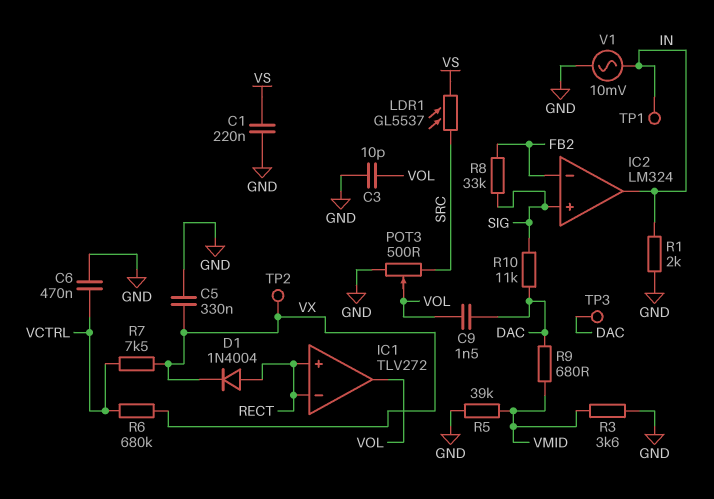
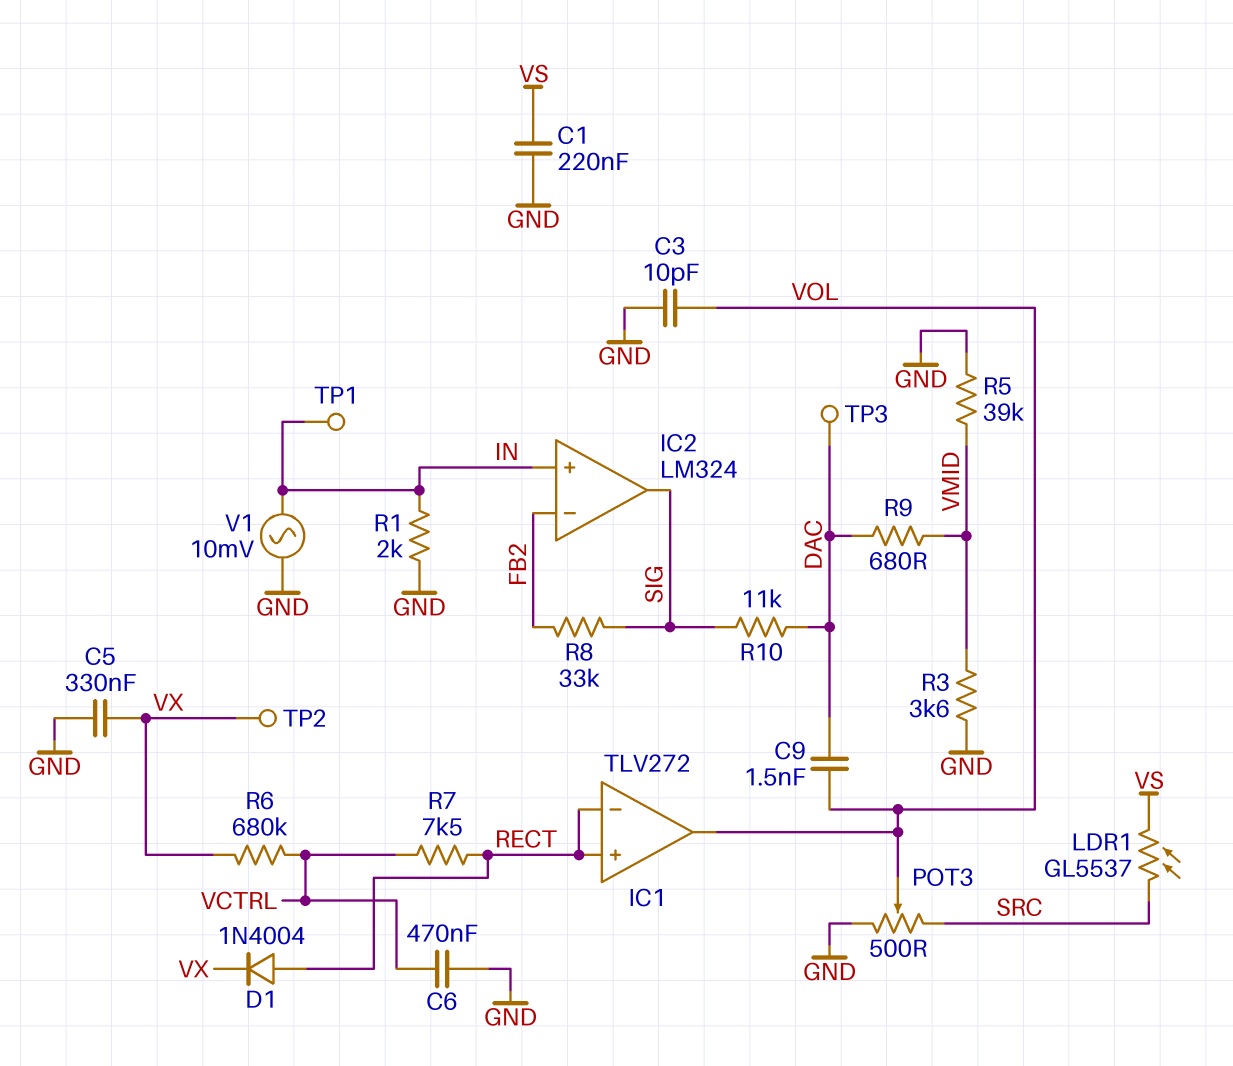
IC2 pin in+: SIG -> IN
IC2 pin out: IN -> SIG
R7: 7.5k (VCTRL, VX) -> 7.5k (RECT, VCTRL)

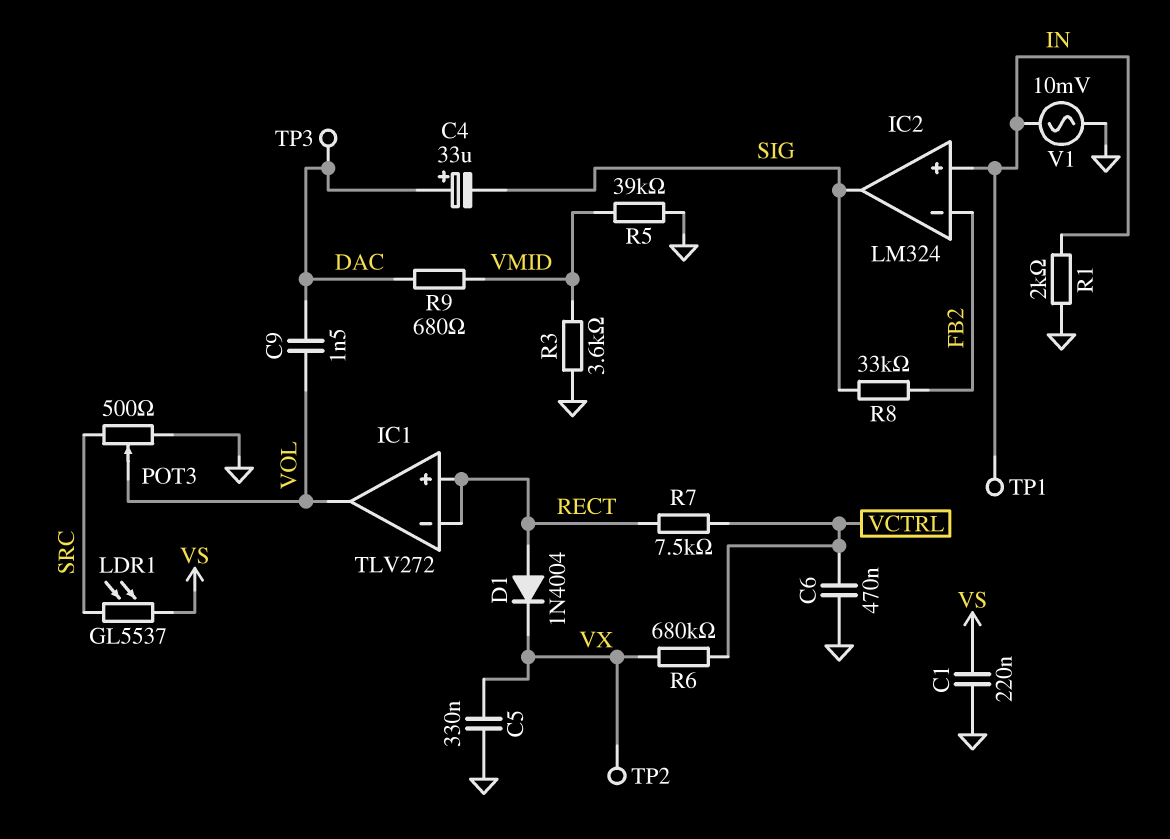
C3: 10pF (GND, VOL) -> none
C4: none -> 33uF (plus DAC, minus SIG)
R10: 11k (DAC, SIG) -> none

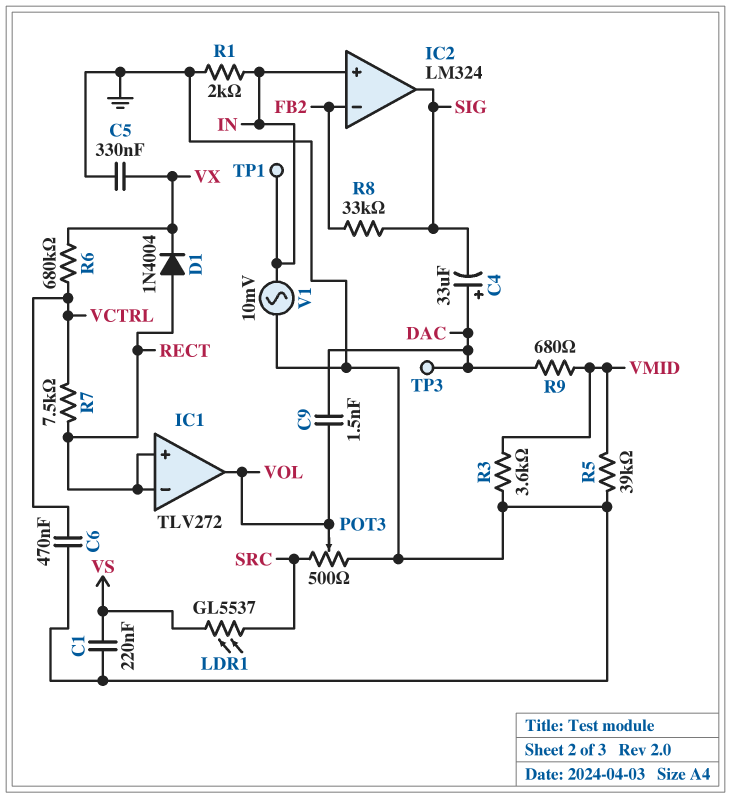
TP2: test point (VX) -> none

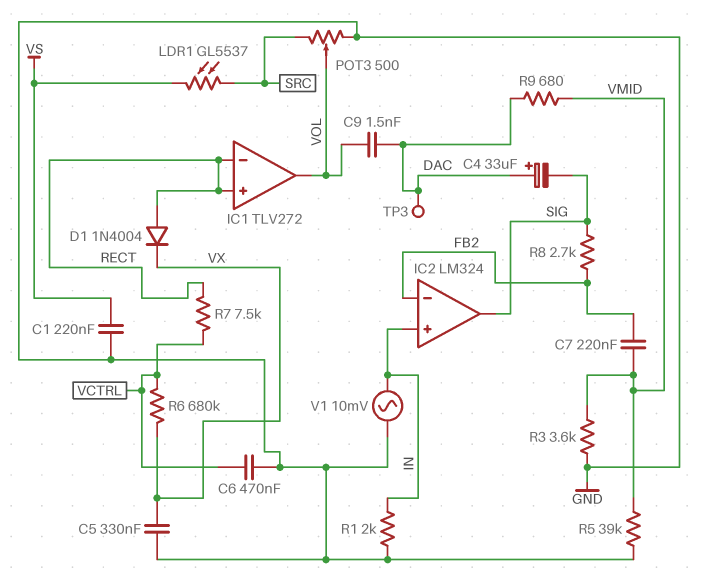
C7: none -> 220nF (FB2, VMID)
R8: 33k (FB2, SIG) -> 2.7k (FB2, SIG)
TP1: test point (IN) -> none

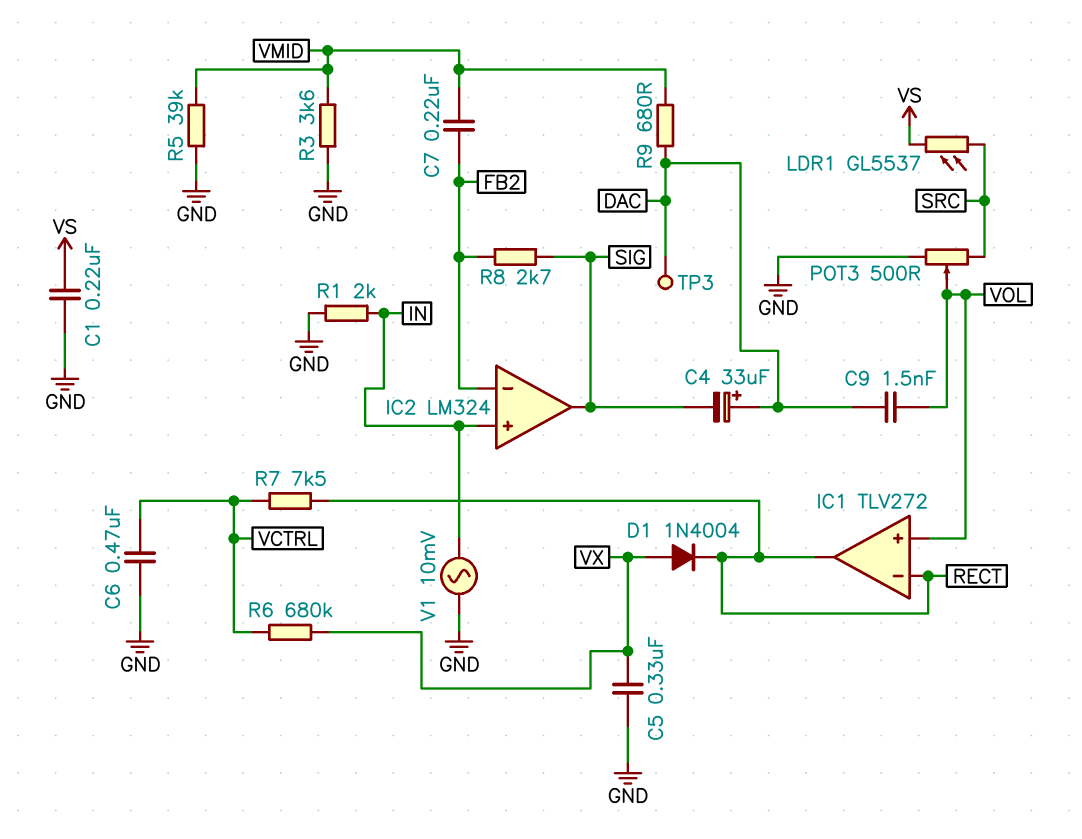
D1: diode 1N4004 (A RECT, K VX) -> diode 1N4004 (A VX, K RECT)
IC1 pin in+: RECT -> VOL
IC1 pin out: VOL -> RECT

